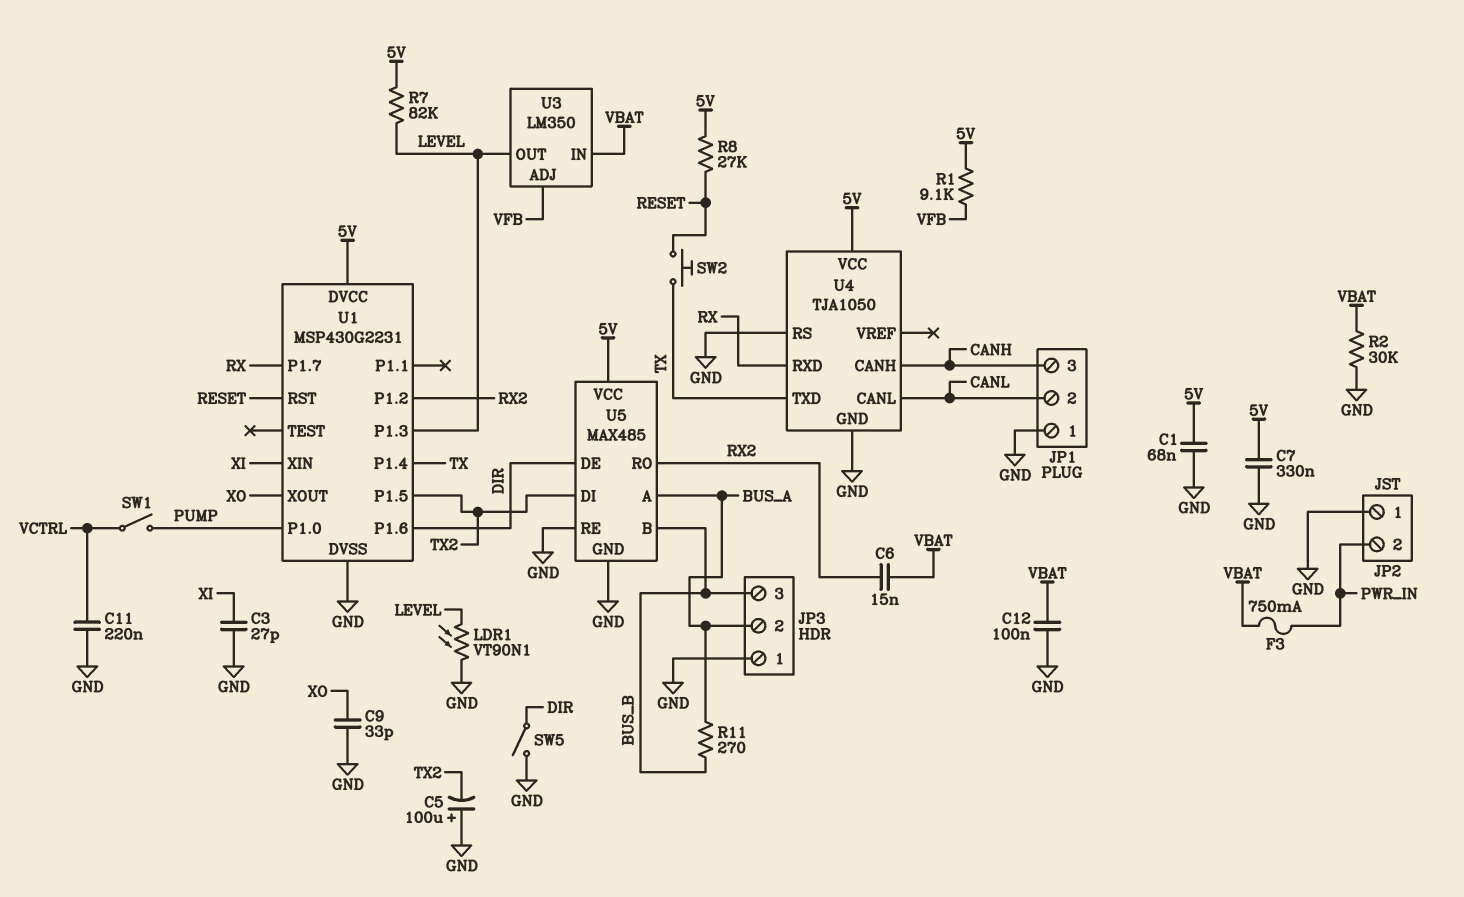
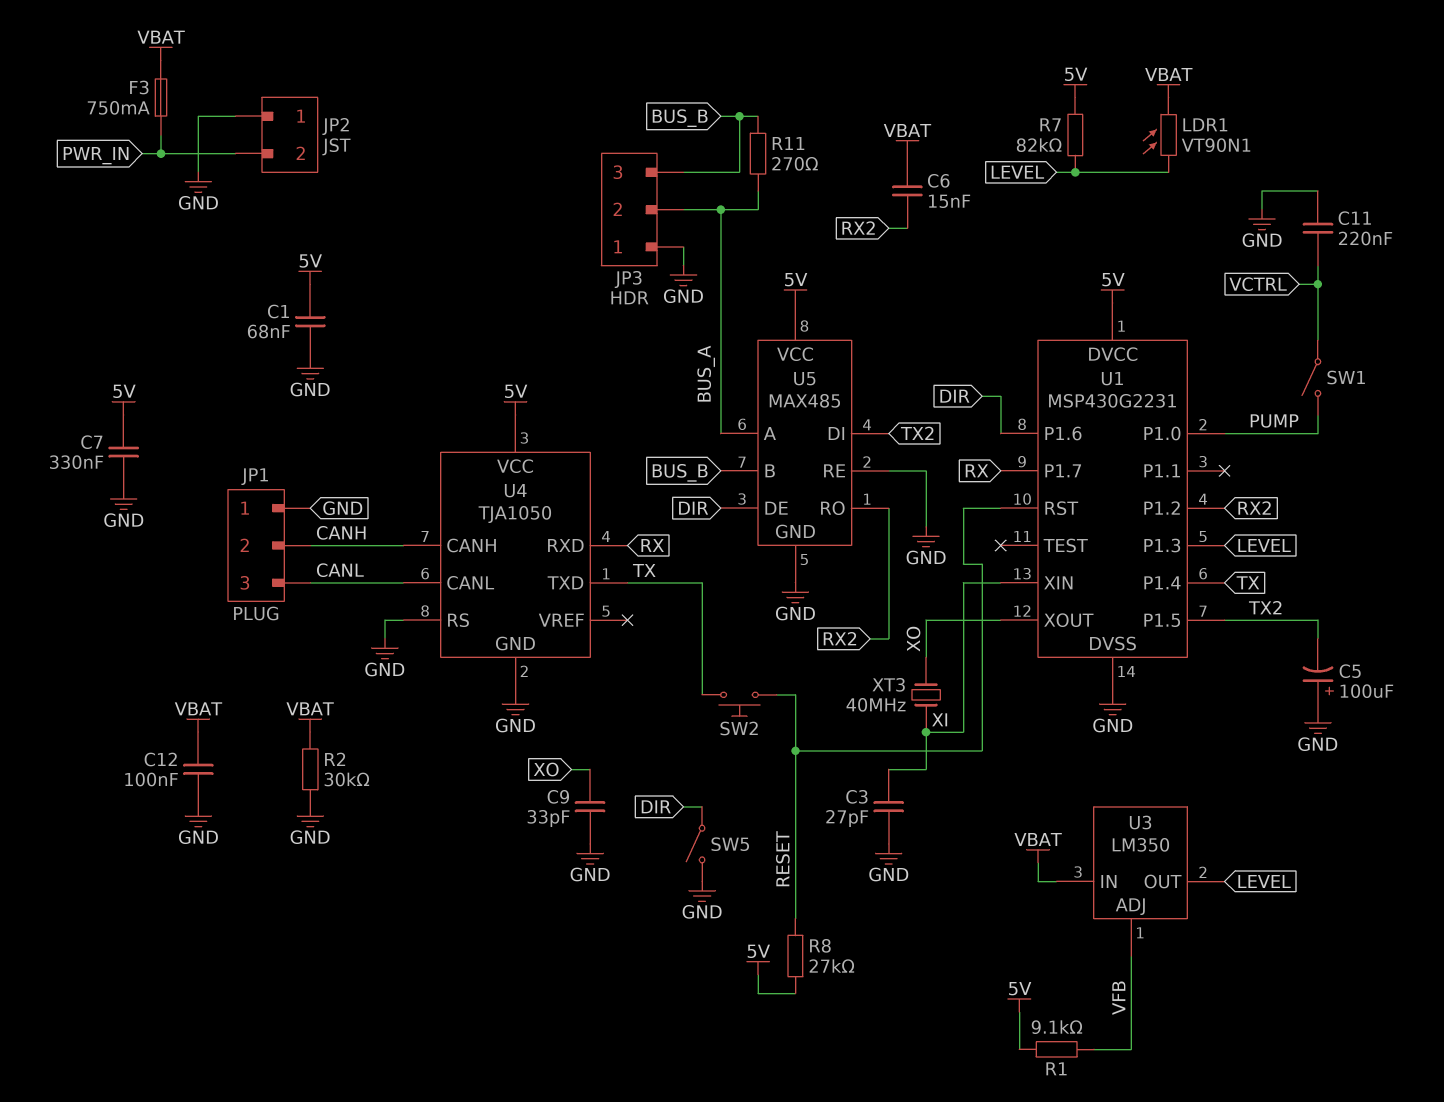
JP1 pin 2: CANL -> CANH
JP1 pin 3: CANH -> CANL
LDR1: VT90N1 (GND, LEVEL) -> VT90N1 (LEVEL, VBAT)
XT3: none -> 40MHz (XI, XO)

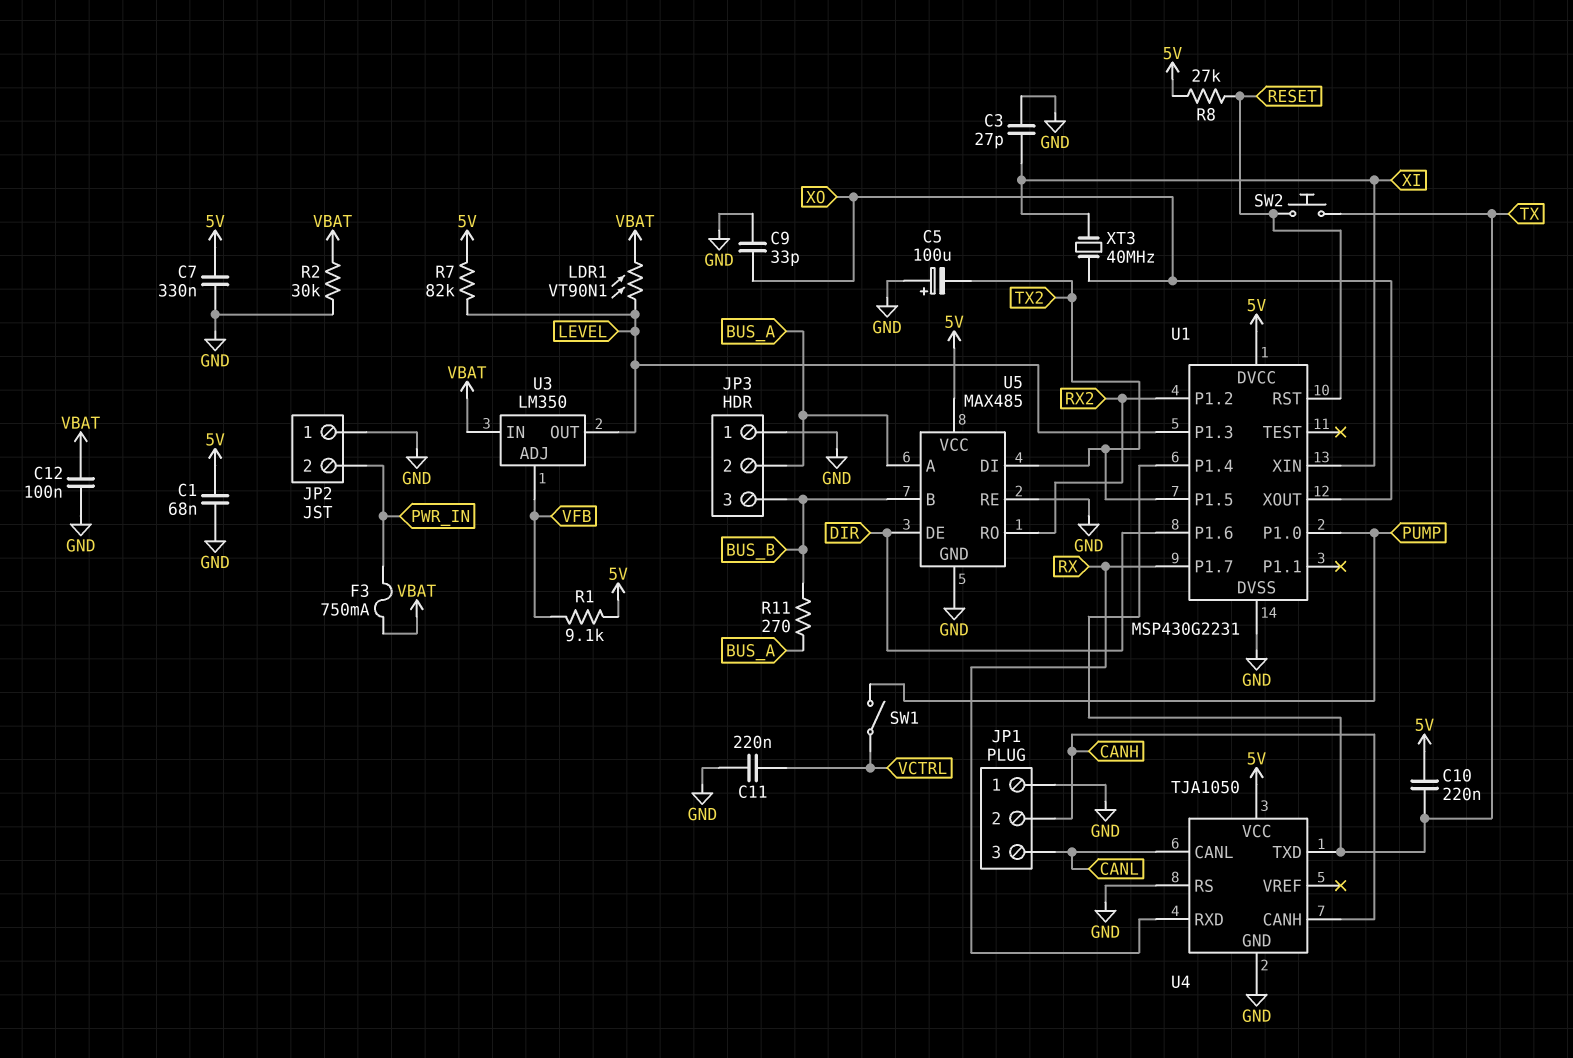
C6: 15nF (RX2, VBAT) -> none
C10: none -> 220nF (5V, TX)
SW5: switch (DIR, GND) -> none

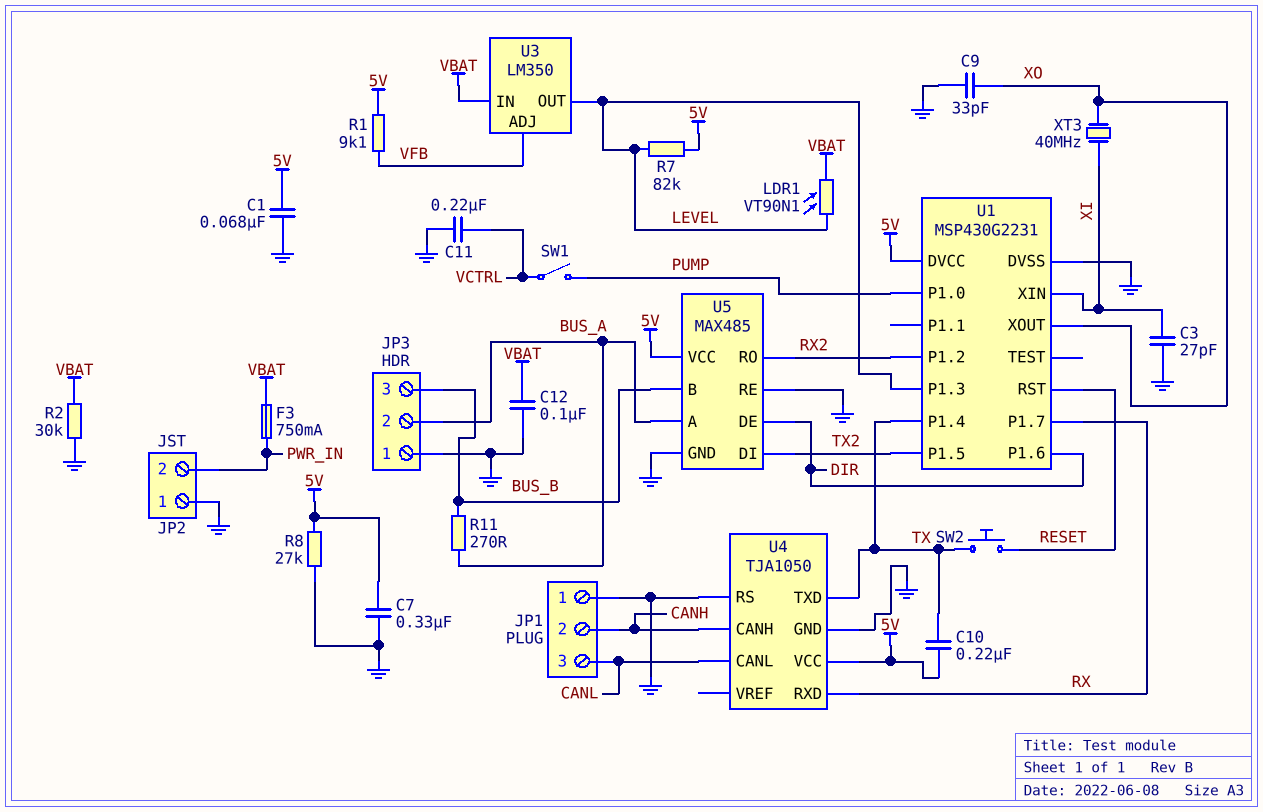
C5: 100uF (plus GND, minus TX2) -> none
R8: 27k (5V, RESET) -> 27k (5V, GND)

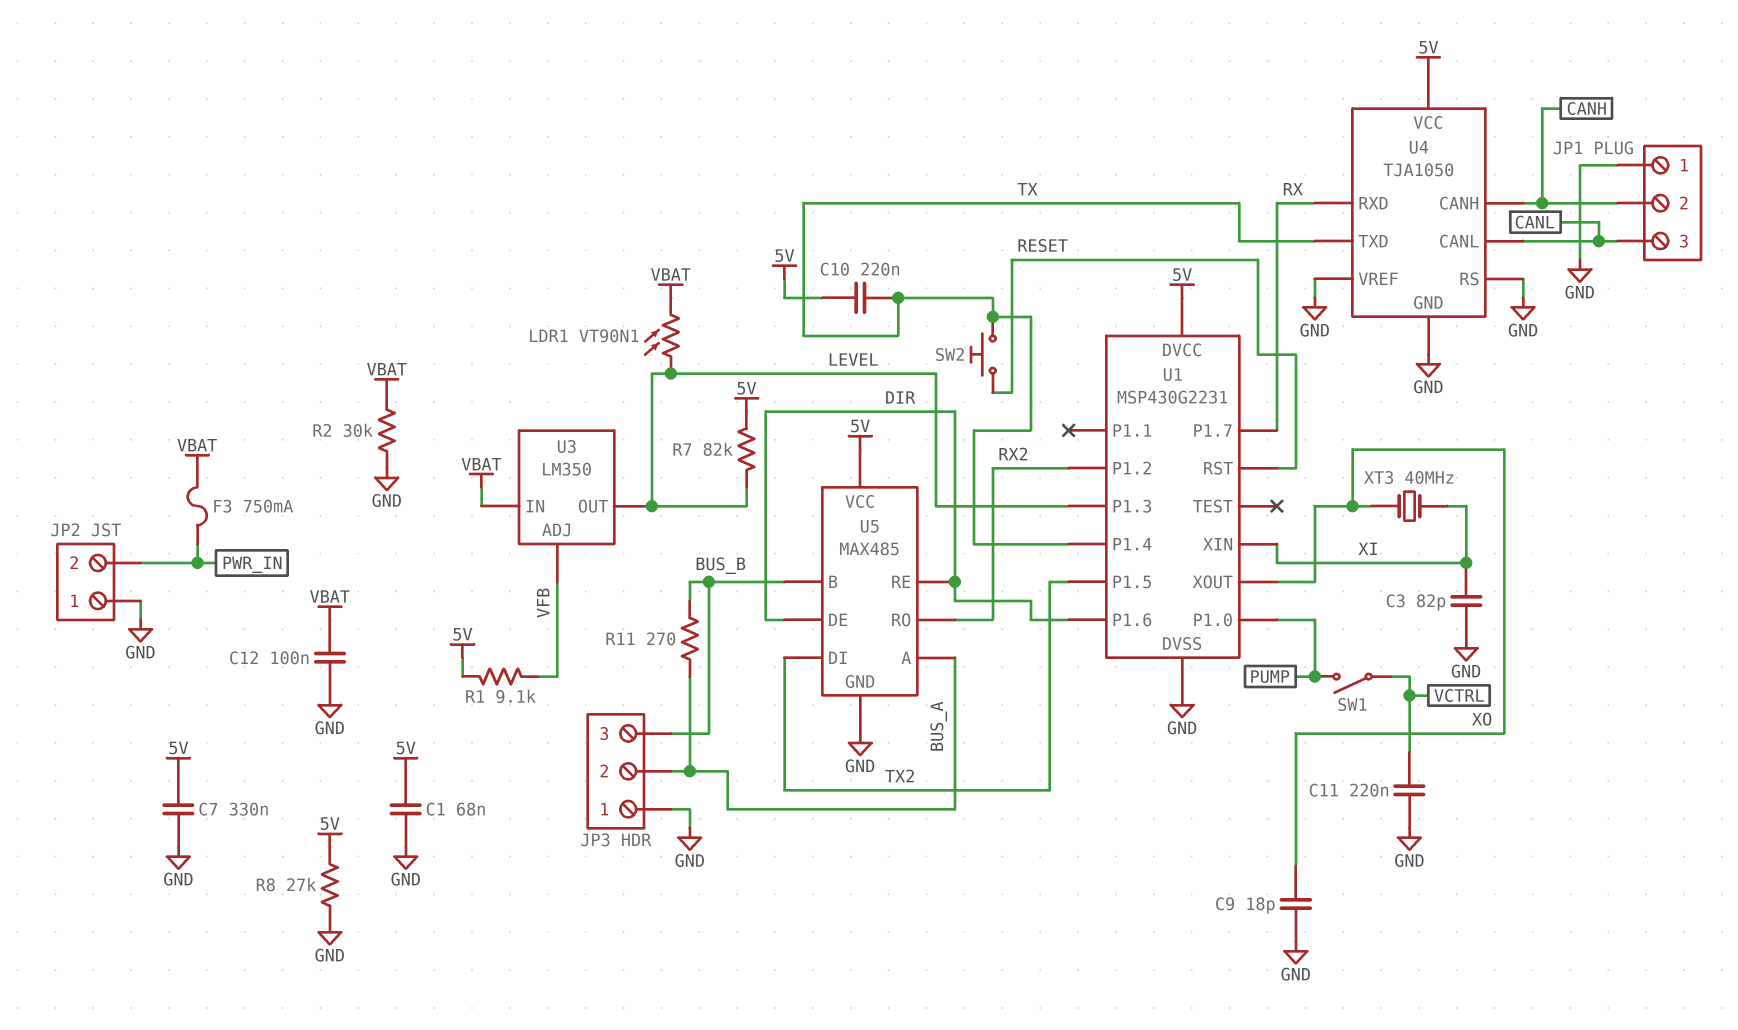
C3: 27pF (GND, XI) -> 82pF (GND, XI)
C9: 33pF (GND, XO) -> 18pF (GND, XO)
U4 pin VREF: none -> GND
U5 pin RE: GND -> DIR

